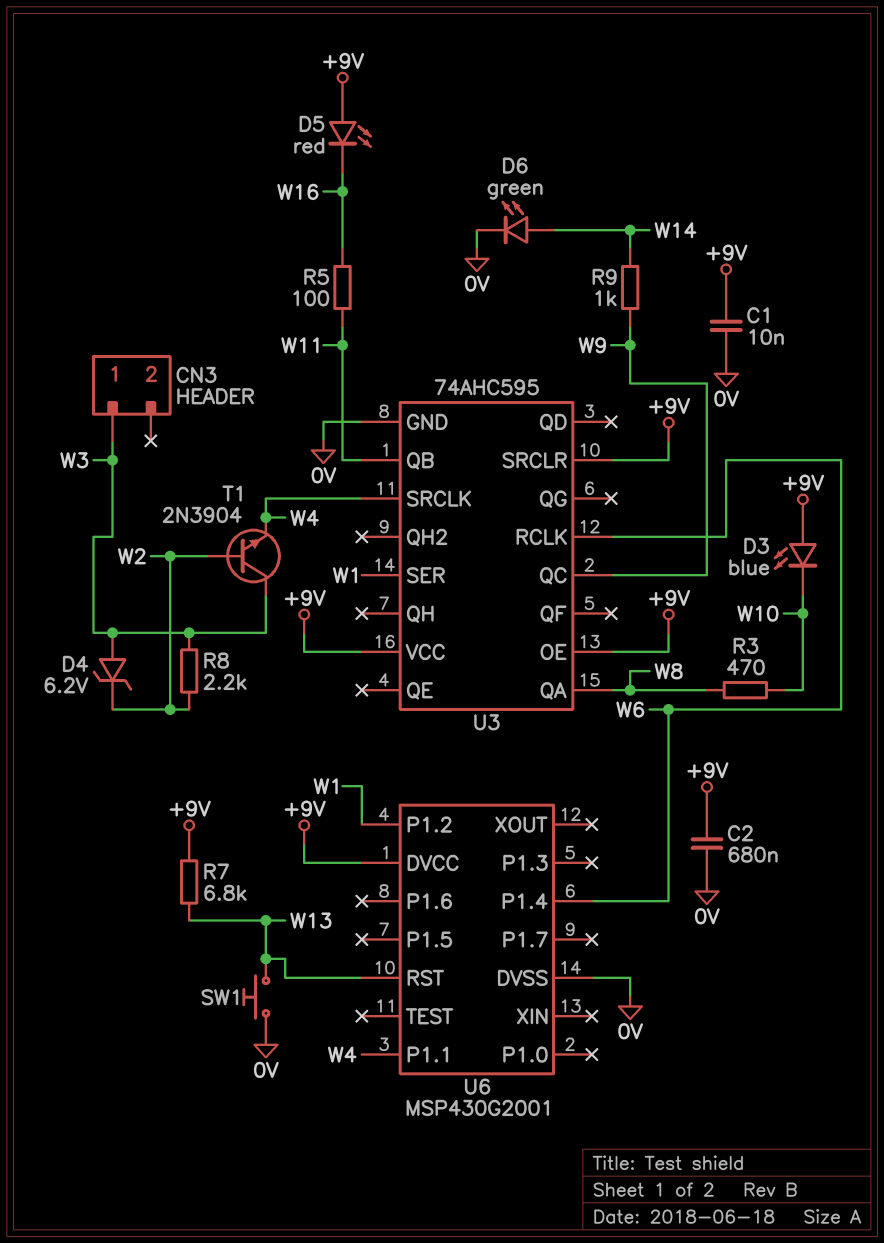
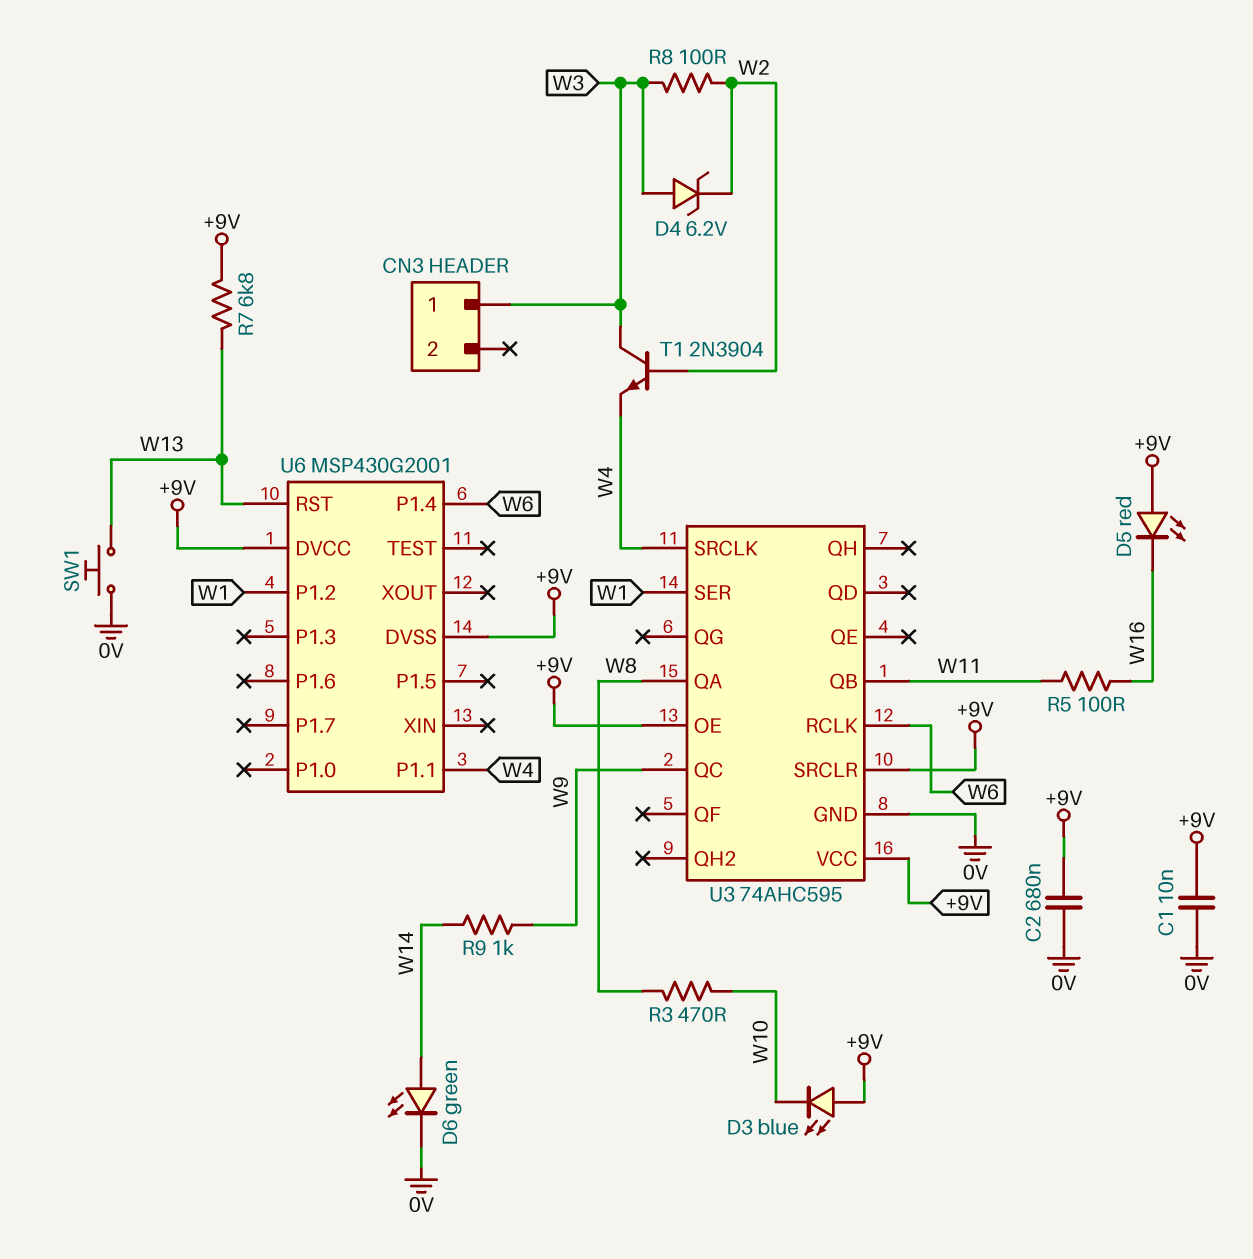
R8: 2.2k (W2, W3) -> 100 (W2, W3)
U6 pin DVSS: 0V -> +9V

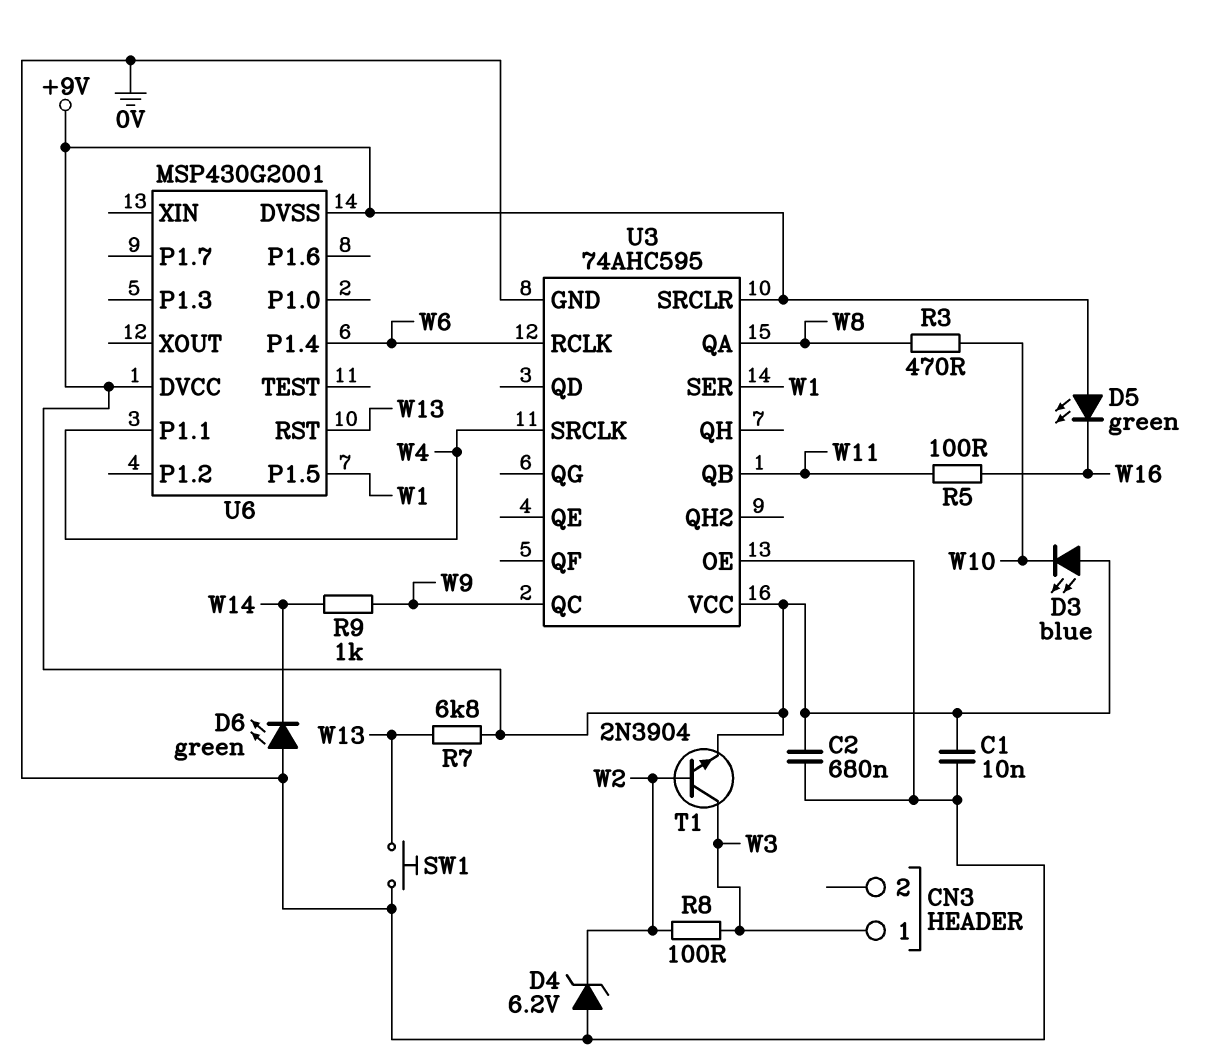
D4: zener 6.2V (A W3, K W2) -> zener 6.2V (A 0V, K W2)
D5: LED red (A +9V, K W16) -> LED green (A +9V, K W16)
D6: LED green (A W14, K 0V) -> LED green (A 0V, K W14)
T1: NPN 2N3904 (B W2, C W3, E W4) -> NPN 2N3904 (B W2, C W3, E +9V)
U3 pin OE: +9V -> 0V
U6 pin P1.2: W1 -> none
U6 pin P1.5: none -> W1

